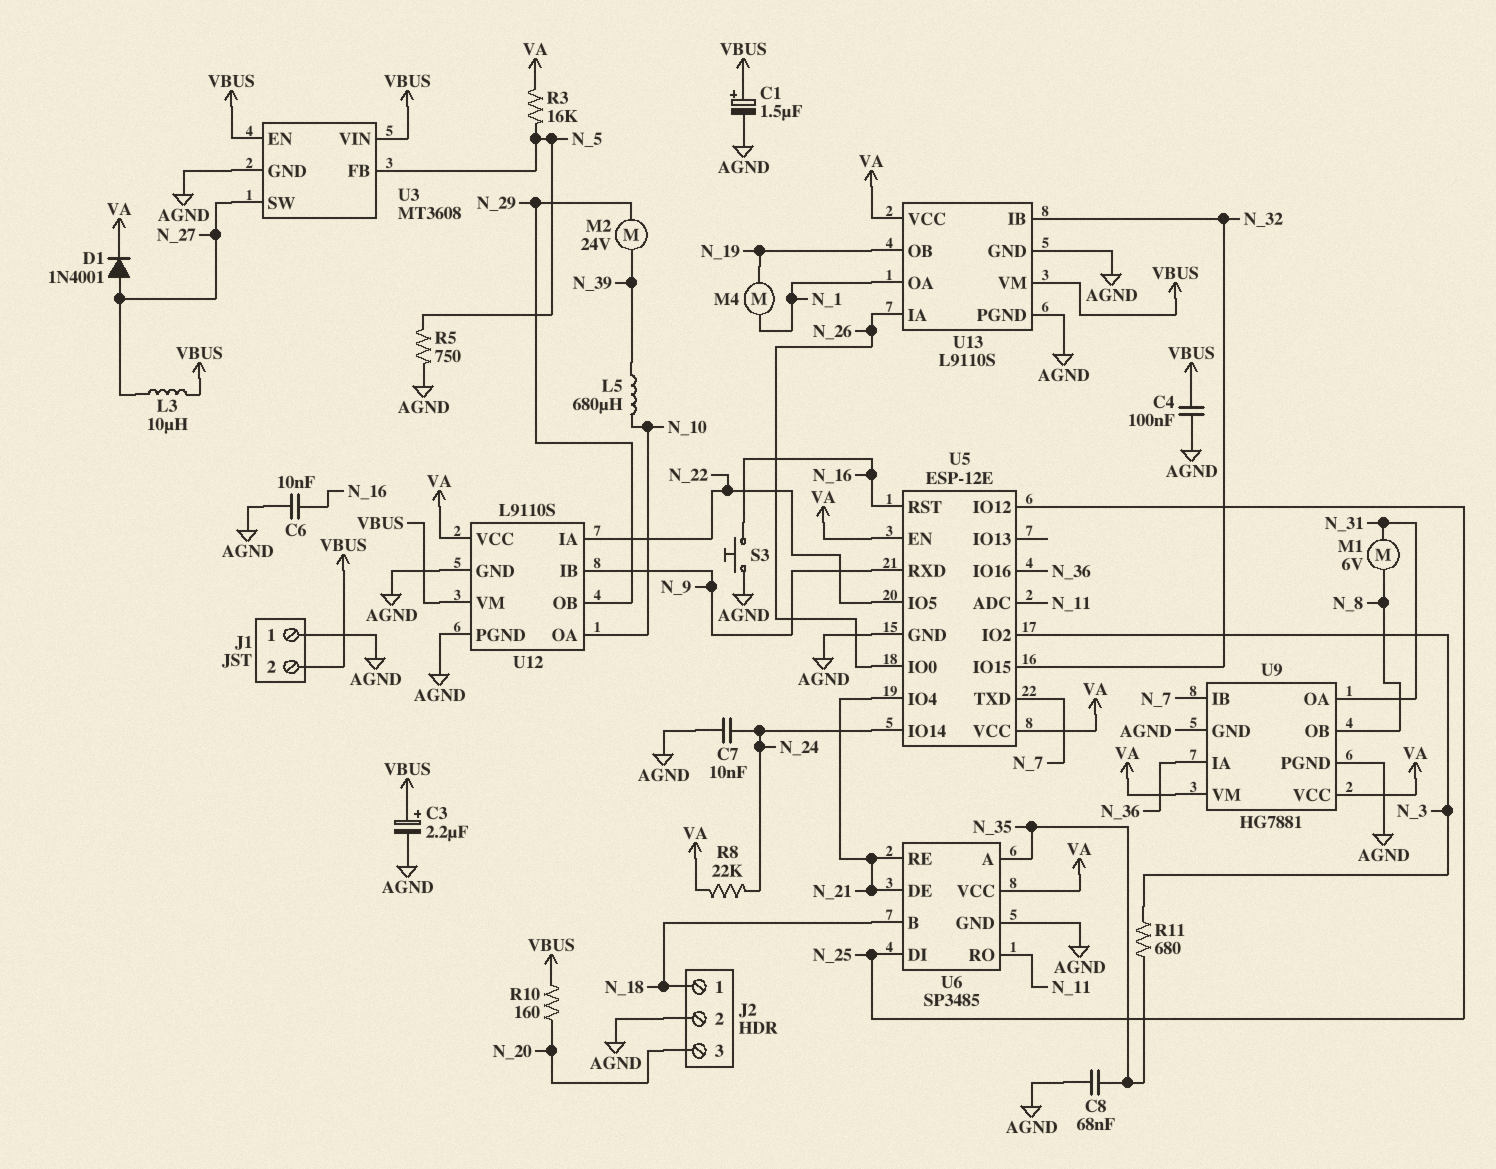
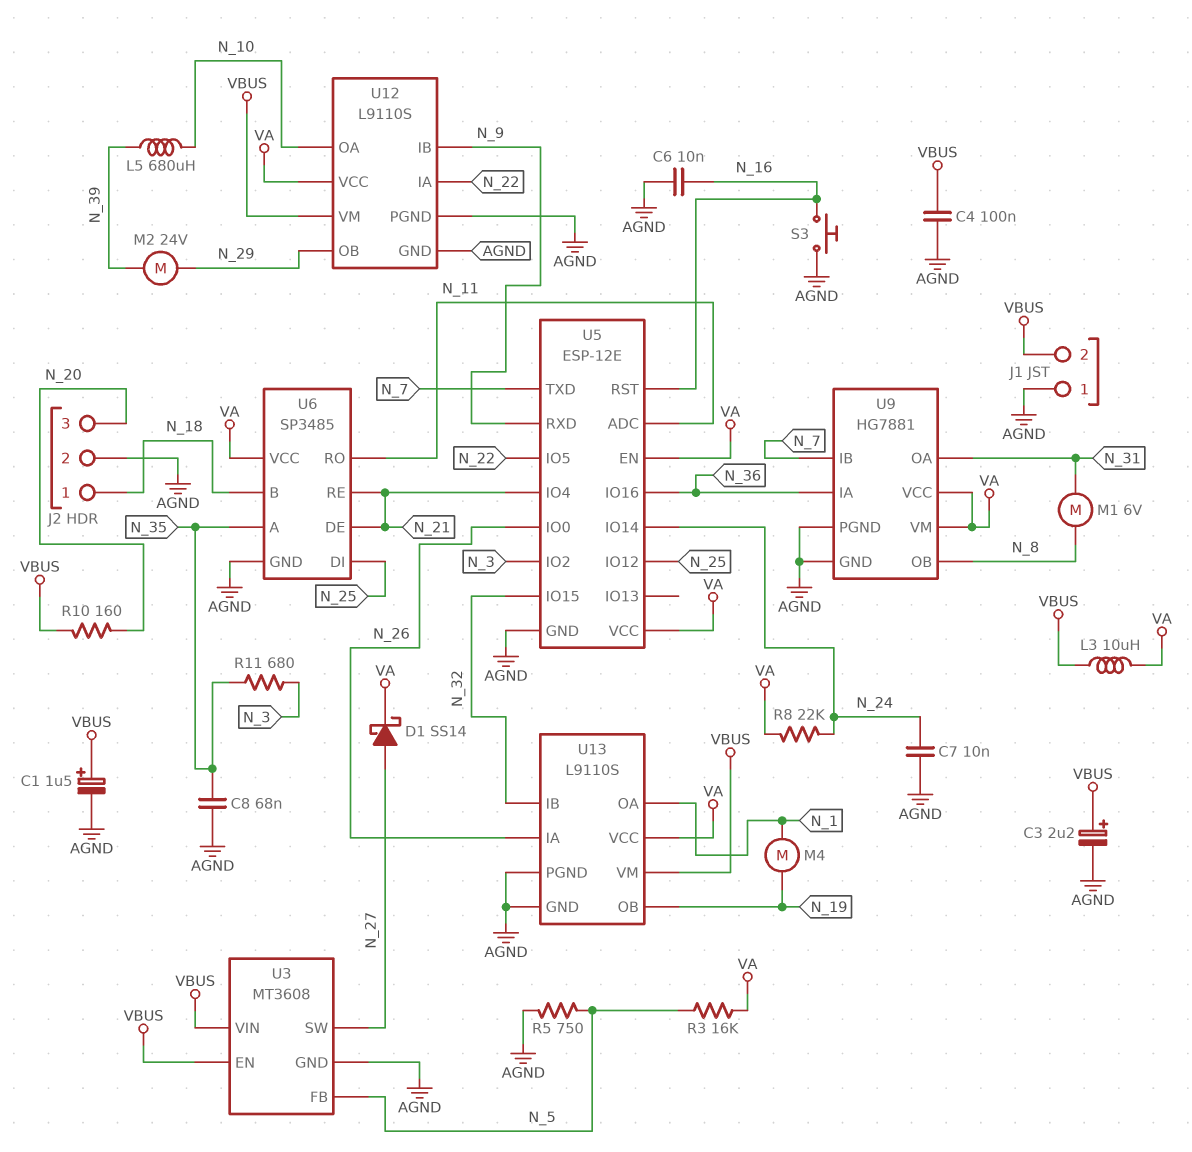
D1: diode 1N4001 (A N_27, K VA) -> schottky SS14 (A N_27, K VA)
L3: 10uH (N_27, VBUS) -> 10uH (VA, VBUS)

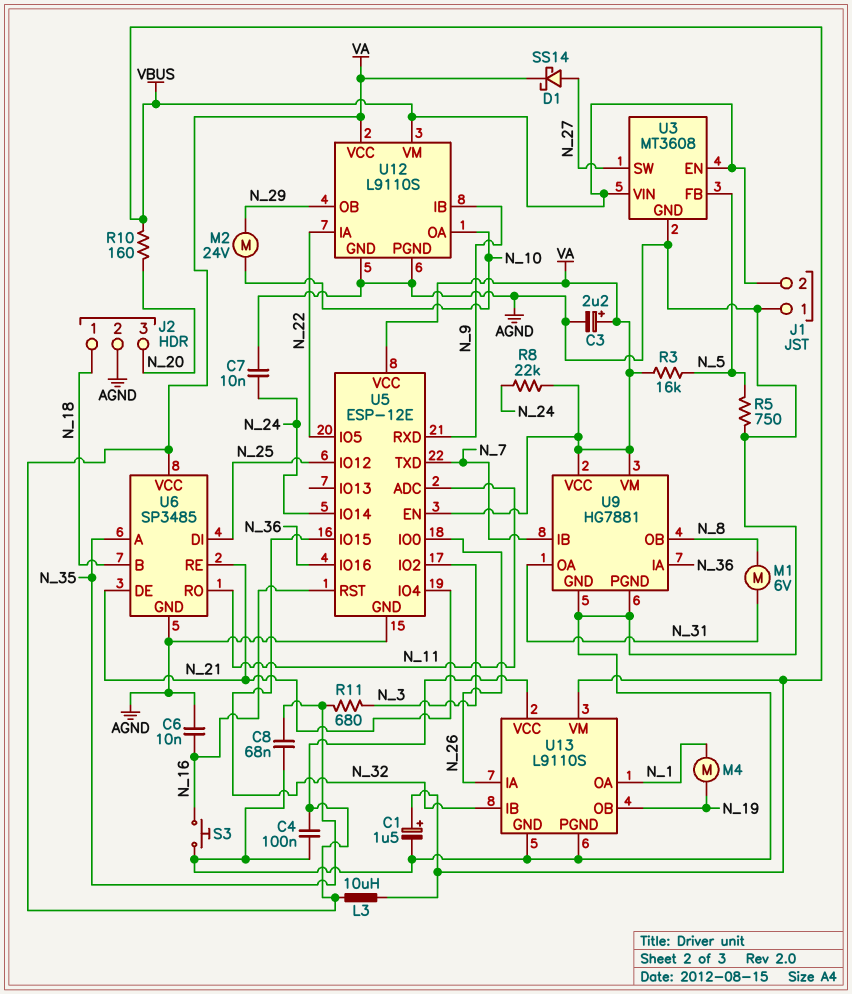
C3: 2.2uF (plus VBUS, minus AGND) -> 2.2uF (plus VA, minus AGND)
C4: 100nF (AGND, VBUS) -> 100nF (AGND, VA)
L5: 680uH (N_10, N_39) -> none
M2: motor 24V (N_29, N_39) -> motor 24V (N_10, N_29)

